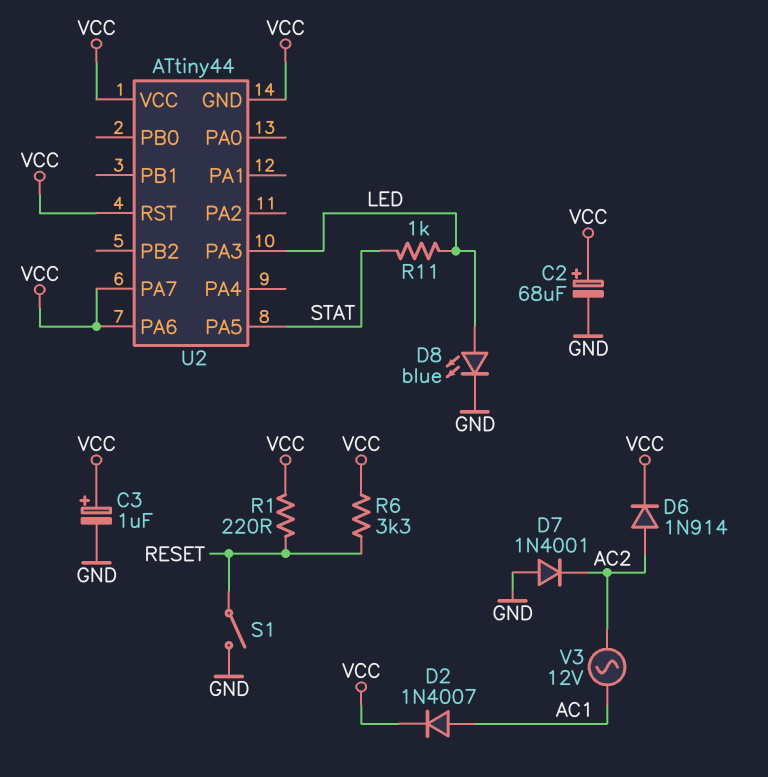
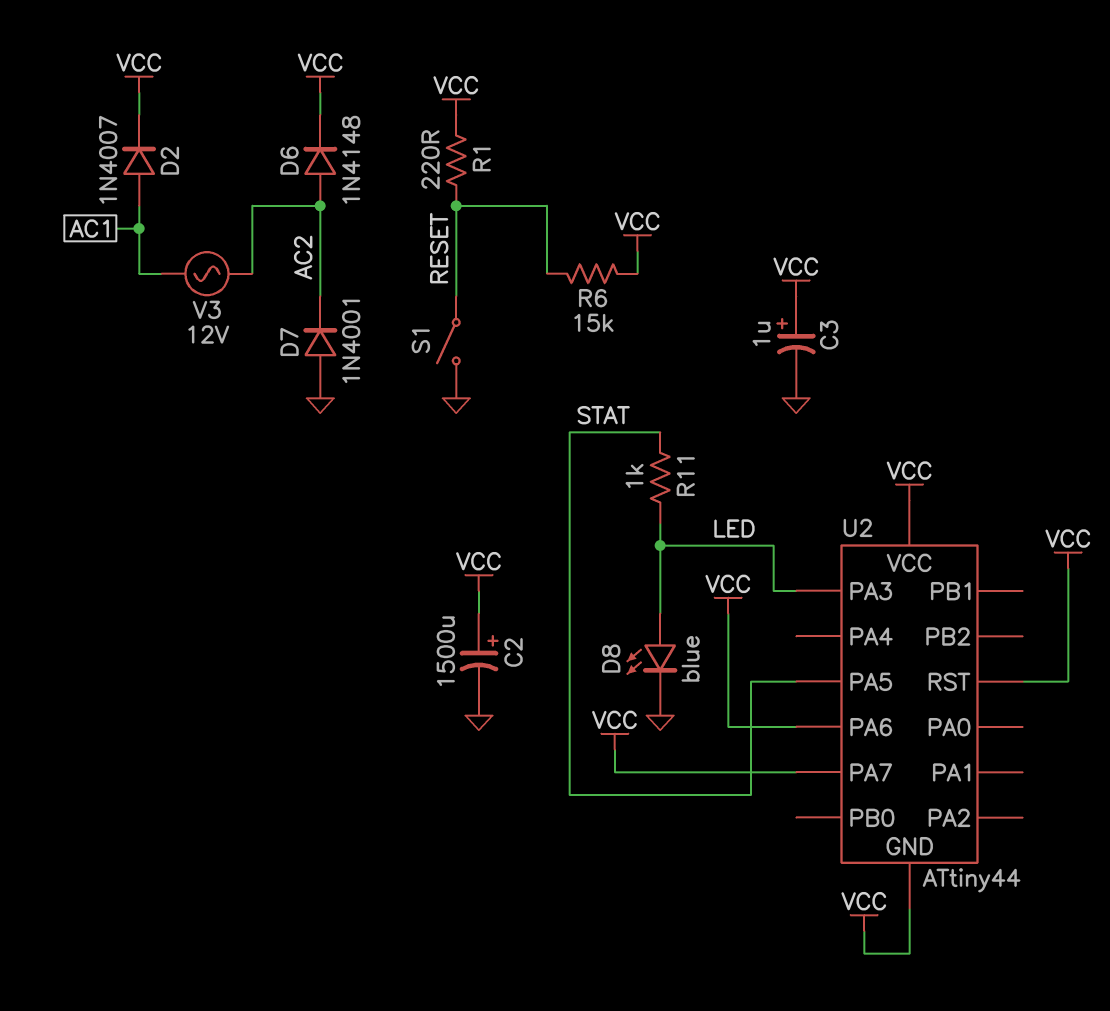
C2: 68uF (plus VCC, minus GND) -> 1500uF (plus VCC, minus GND)
D6: diode 1N914 (A AC2, K VCC) -> diode 1N4148 (A AC2, K VCC)
R6: 3.3k (RESET, VCC) -> 15k (RESET, VCC)

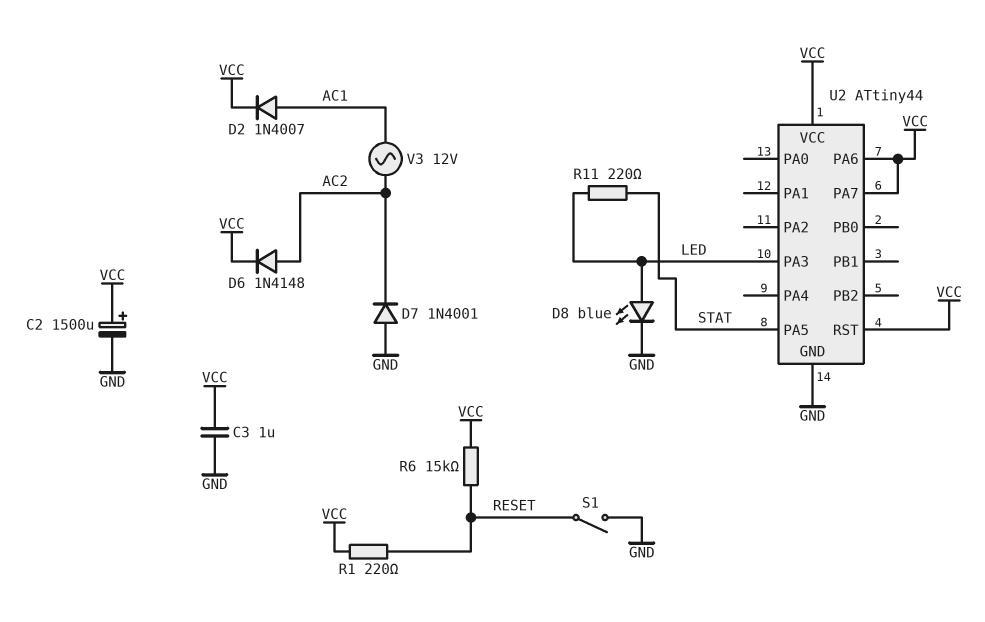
C3: 1uF (plus VCC, minus GND) -> 1uF (GND, VCC)
R11: 1k (LED, STAT) -> 220 (LED, STAT)
U2 pin GND: VCC -> GND

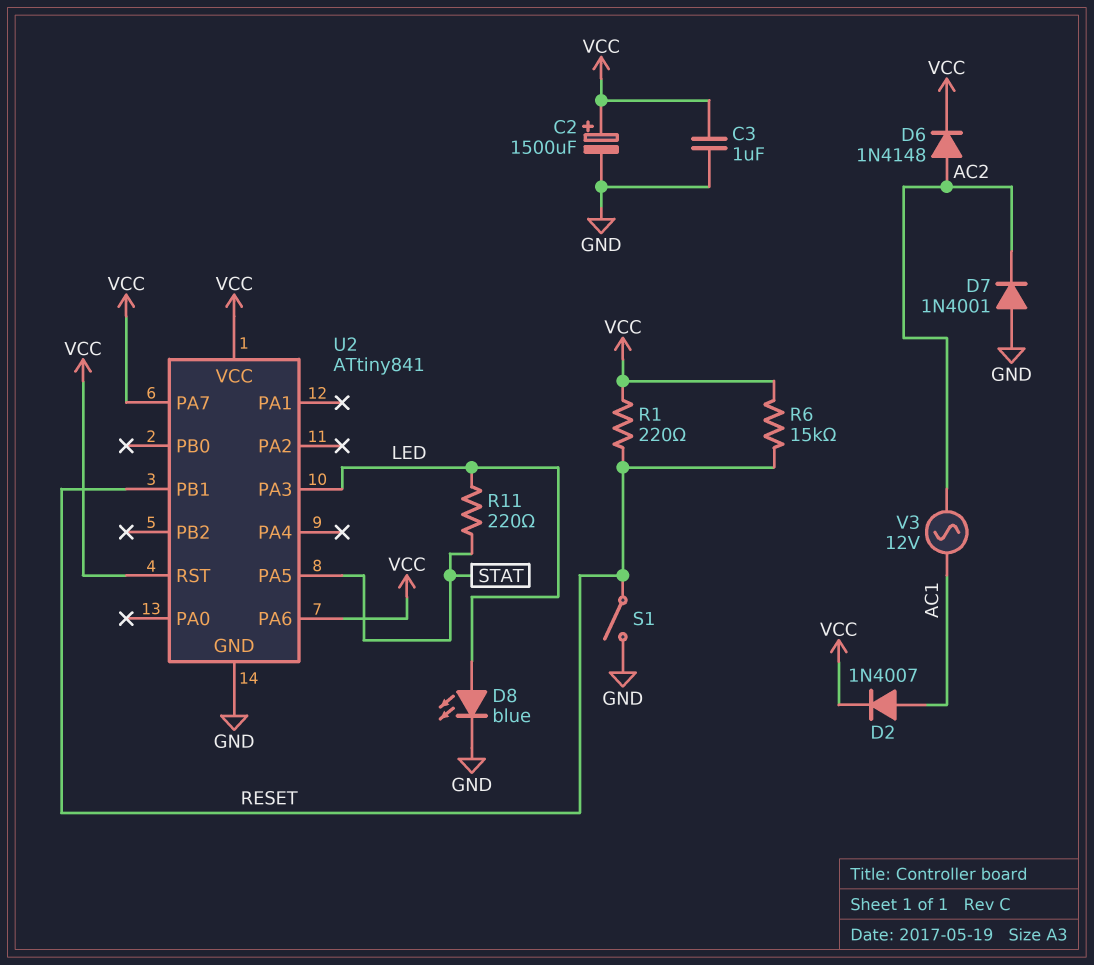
U2: ATtiny44 -> ATtiny841
U2 pin PB1: none -> RESET

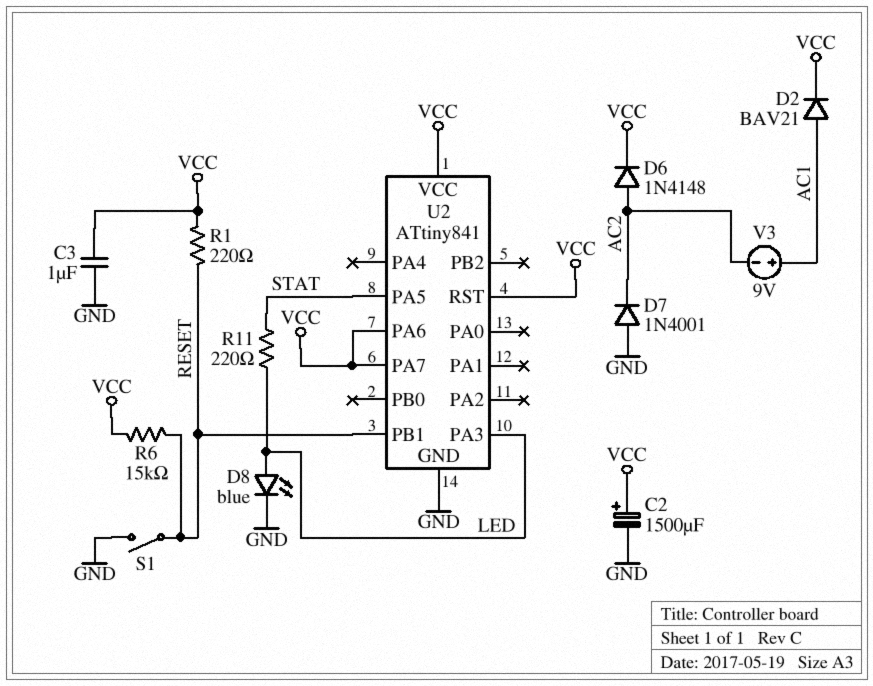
D2: diode 1N4007 (A AC1, K VCC) -> diode BAV21 (A AC1, K VCC)
V3: AC 12V (AC1, AC2) -> 9V (plus AC1, minus AC2)

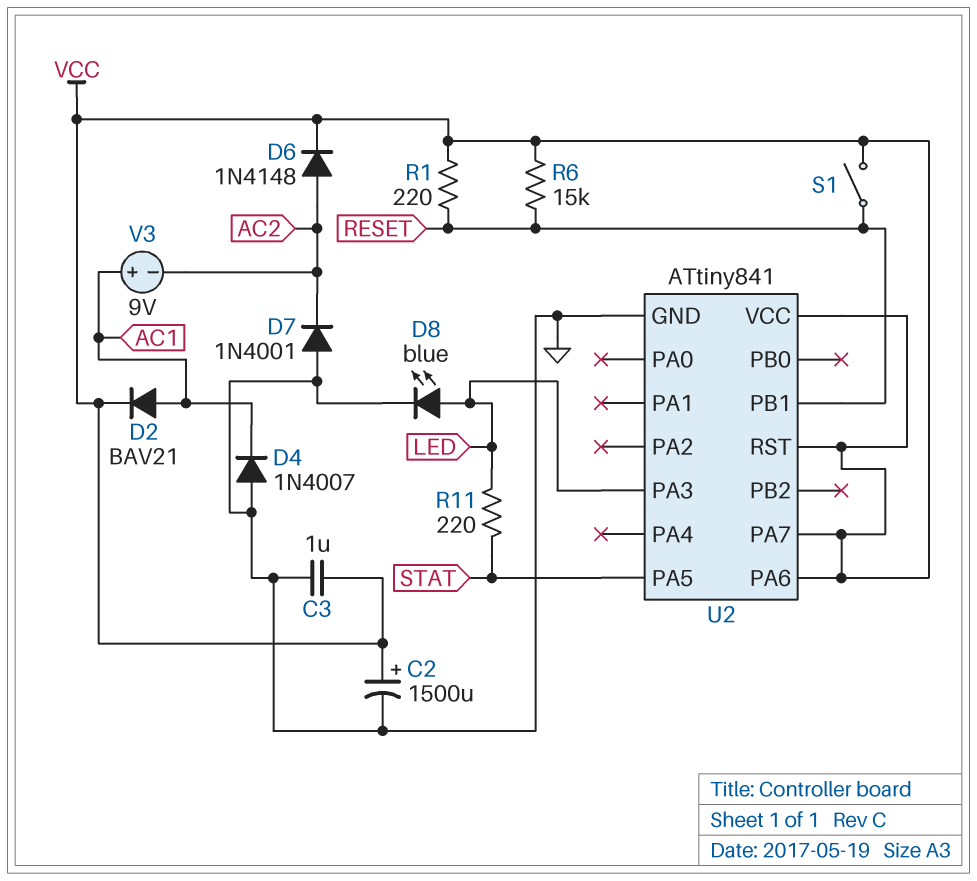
D4: none -> diode 1N4007 (A GND, K AC1)
S1: switch (GND, RESET) -> switch (RESET, VCC)

